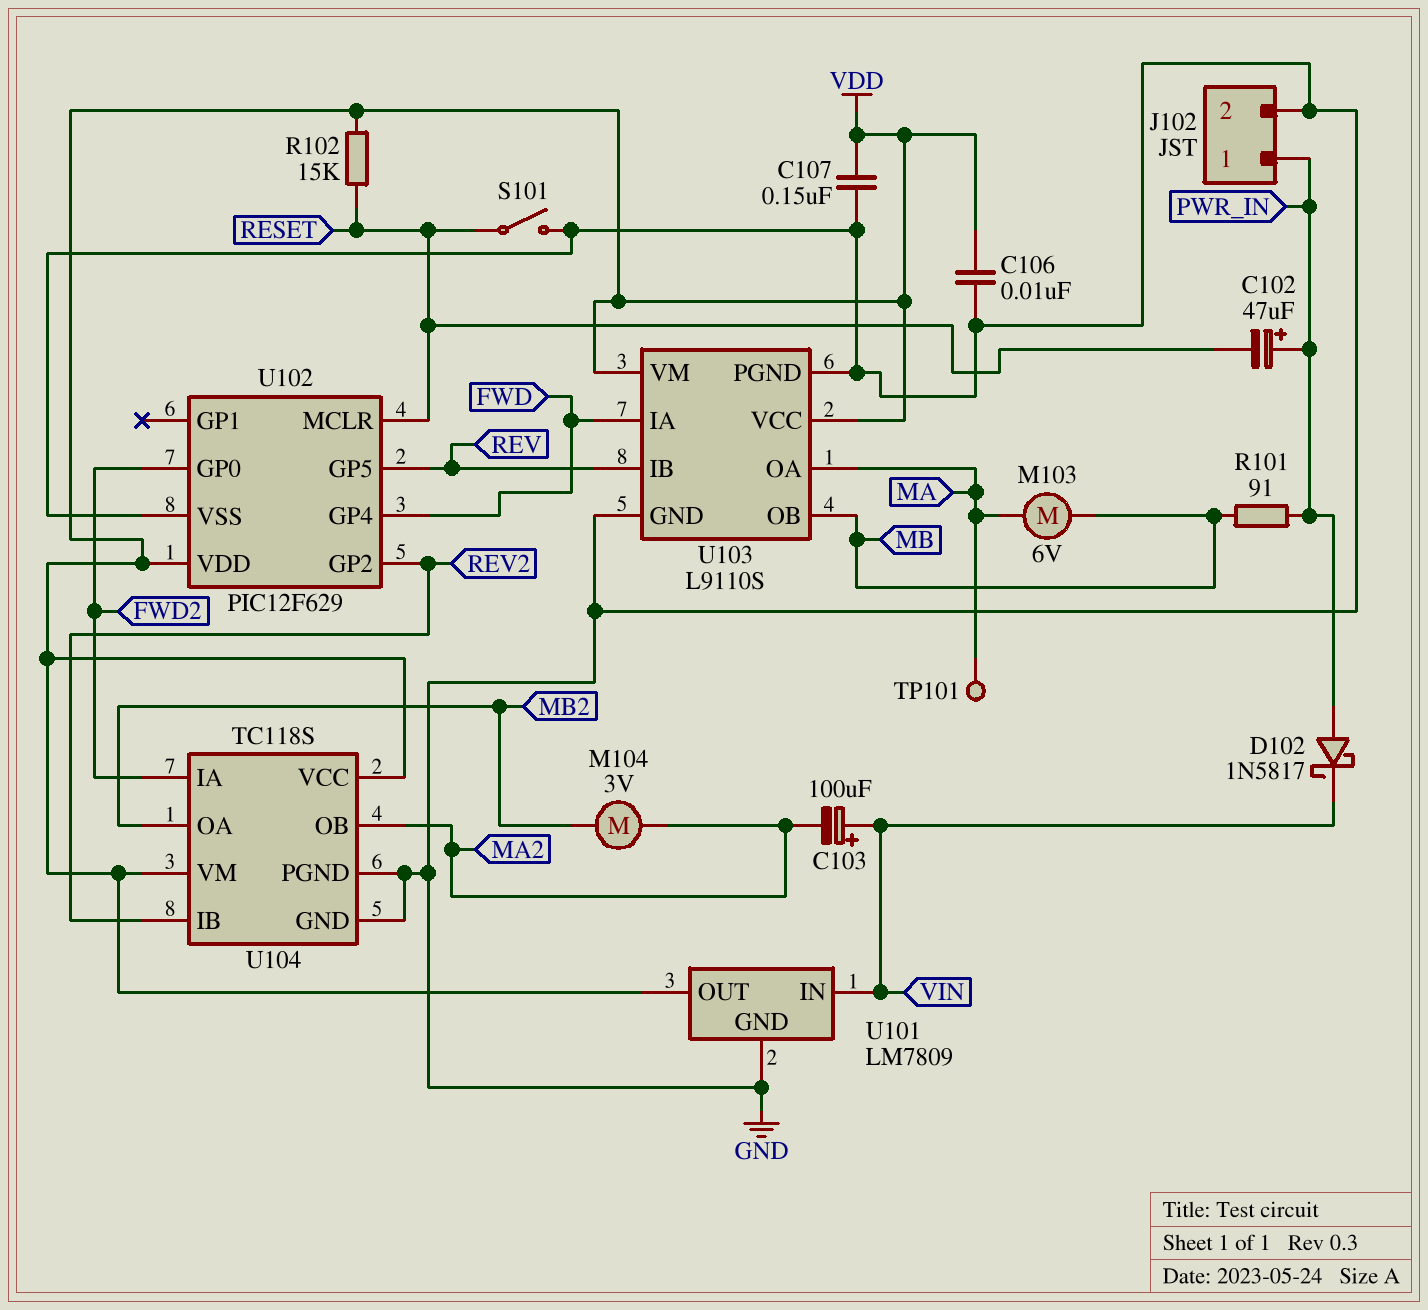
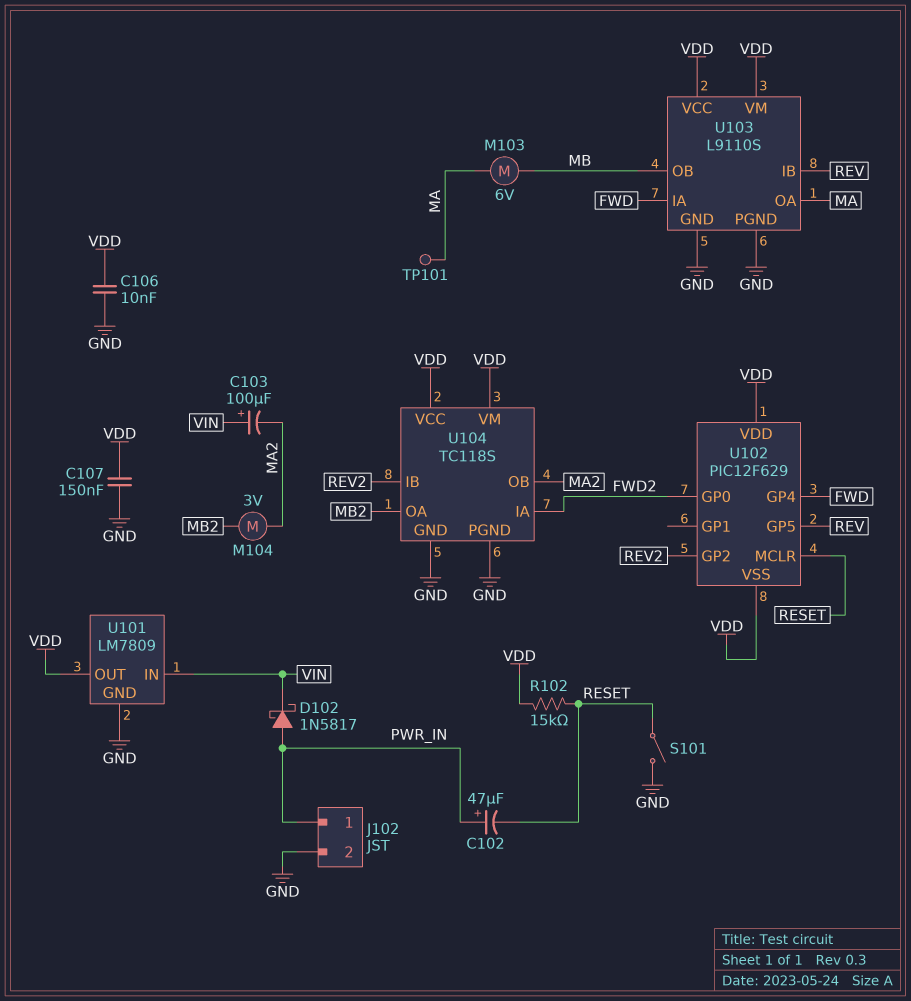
R101: 91 (MB, PWR_IN) -> none
U102 pin VSS: GND -> VDD

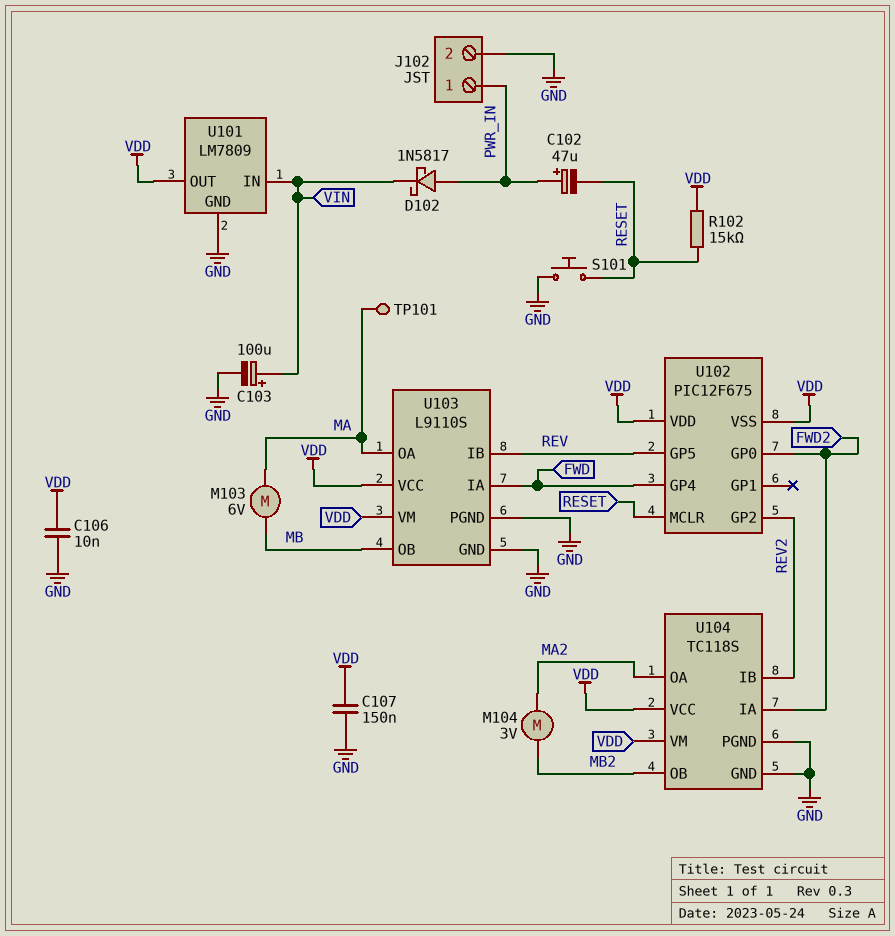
C103: 100uF (plus VIN, minus MA2) -> 100uF (plus VIN, minus GND)
S101: switch (GND, RESET) -> button (GND, RESET)
U102: PIC12F629 -> PIC12F675
U104 pin OA: MB2 -> MA2
U104 pin OB: MA2 -> MB2

